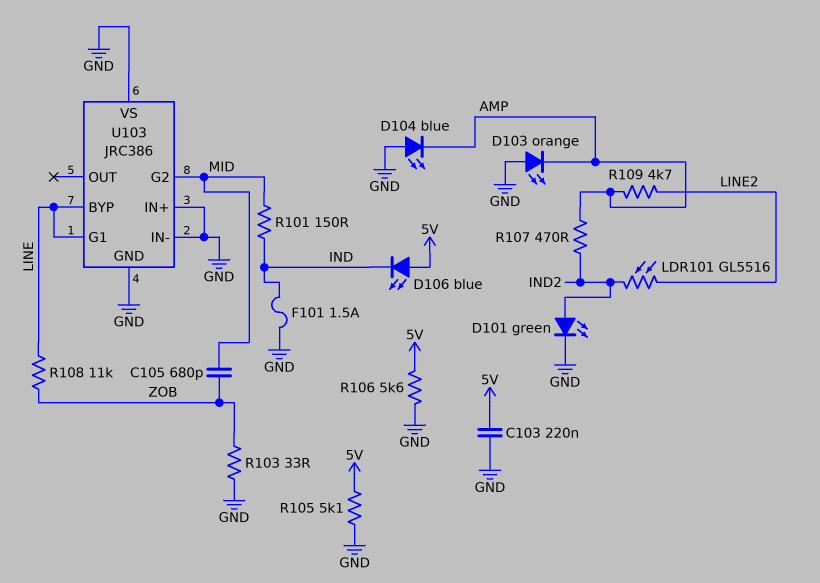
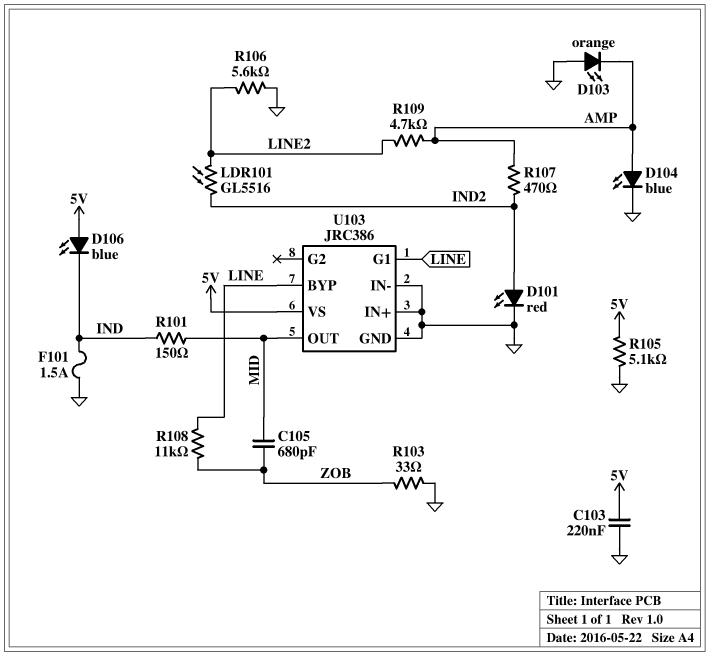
D101: LED green (A IND2, K GND) -> LED red (A IND2, K GND)
D104: LED blue (A GND, K AMP) -> LED blue (A AMP, K GND)
R106: 5.6k (5V, GND) -> 5.6k (GND, LINE2)
U103 pin G2: MID -> none
U103 pin OUT: none -> MID
U103 pin VS: GND -> 5V

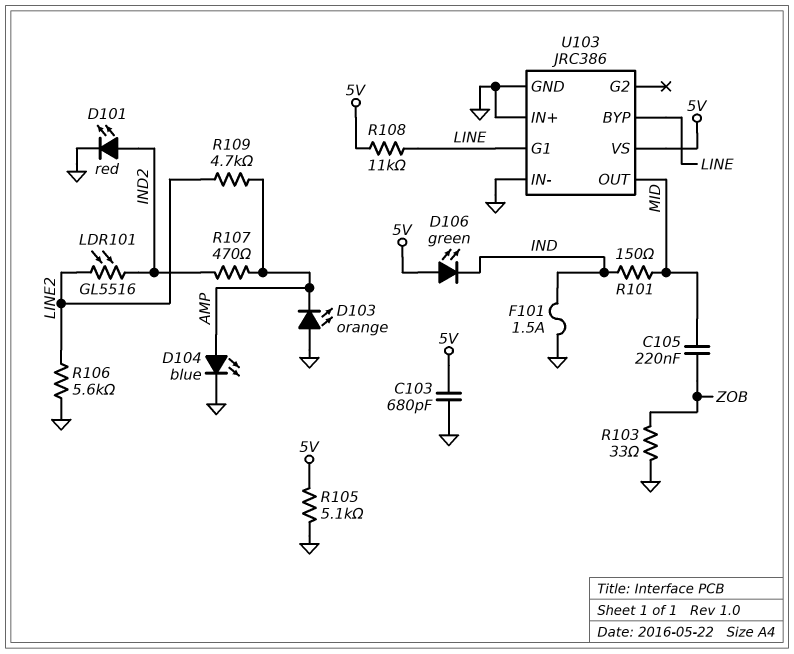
C103: 220nF (5V, GND) -> 680pF (5V, GND)
C105: 680pF (MID, ZOB) -> 220nF (MID, ZOB)
D106: LED blue (A 5V, K IND) -> LED green (A 5V, K IND)
R108: 11k (LINE, ZOB) -> 11k (5V, LINE)

